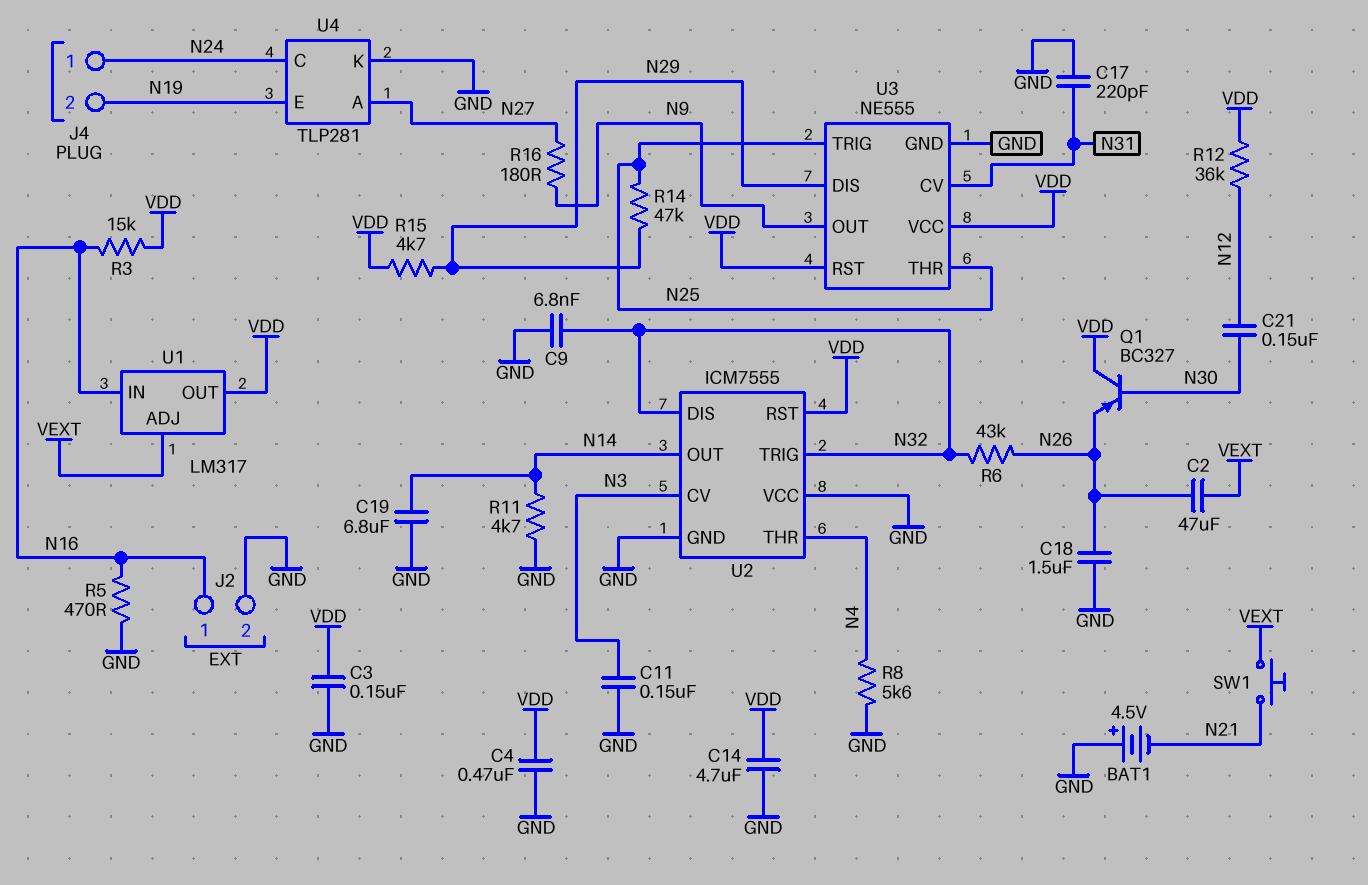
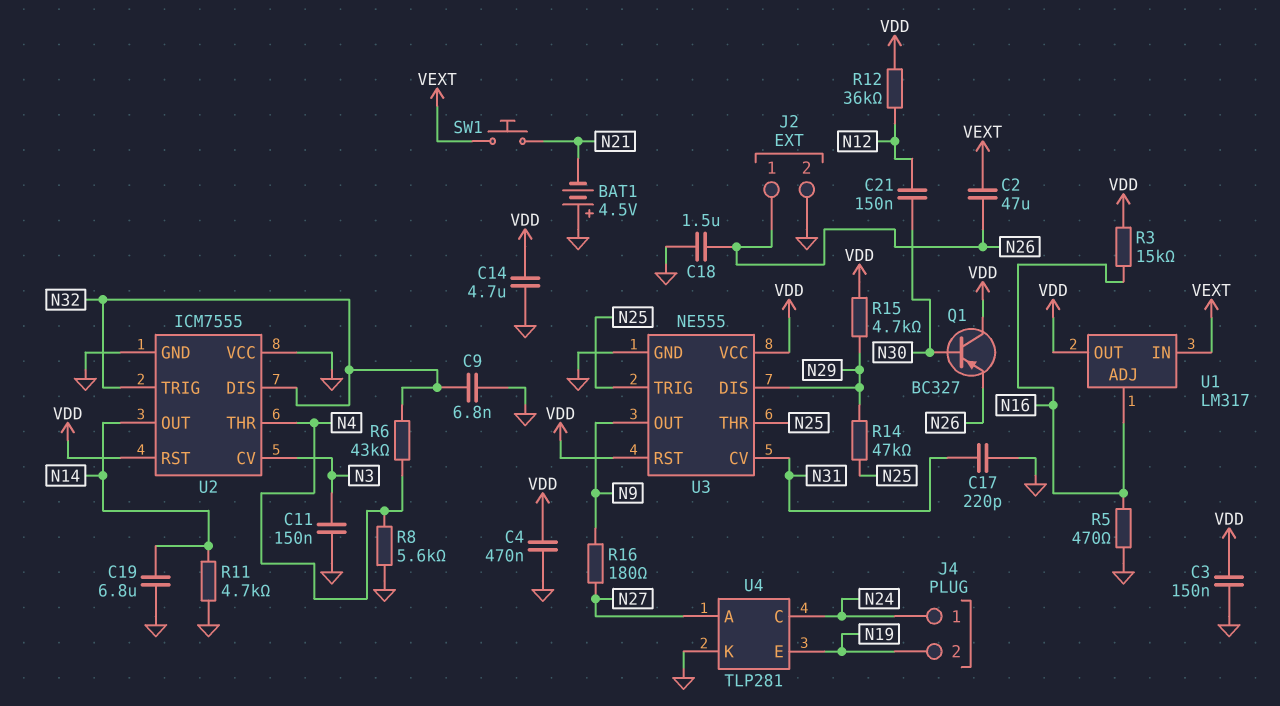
J2 pin 1: N16 -> N26
R6: 43k (N26, N32) -> 43k (N4, N32)
U1 pin ADJ: VEXT -> N16
U1 pin IN: N16 -> VEXT

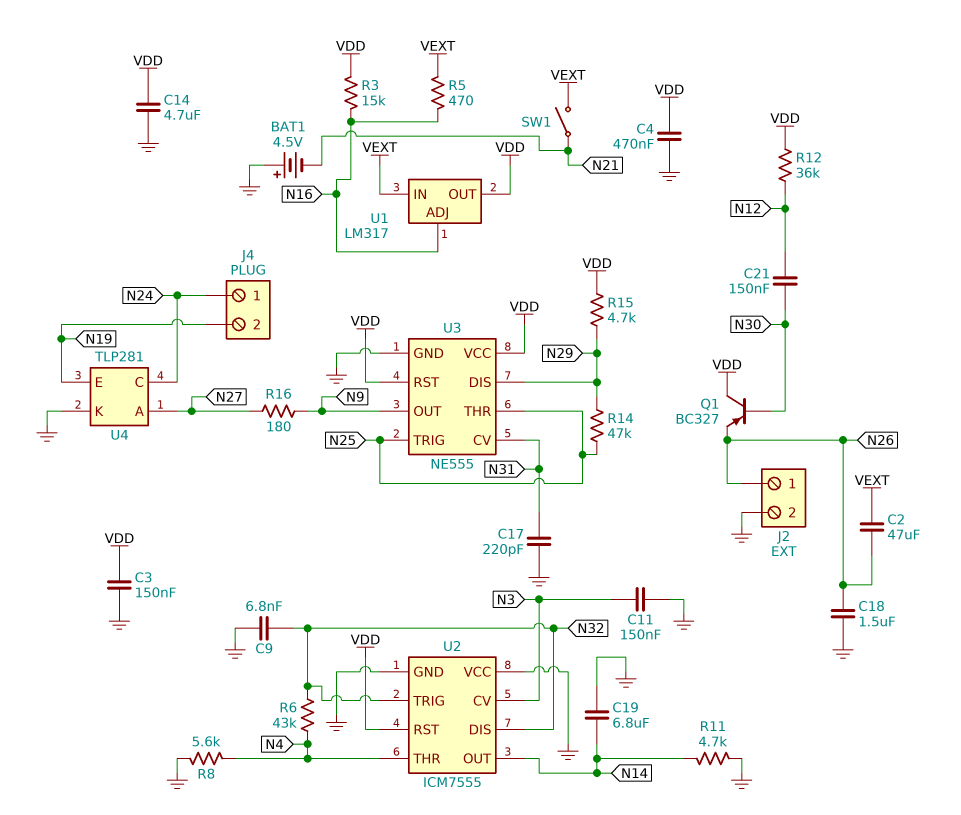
R5: 470 (GND, N16) -> 470 (N16, VEXT)
SW1: button (N21, VEXT) -> switch (N21, VEXT)

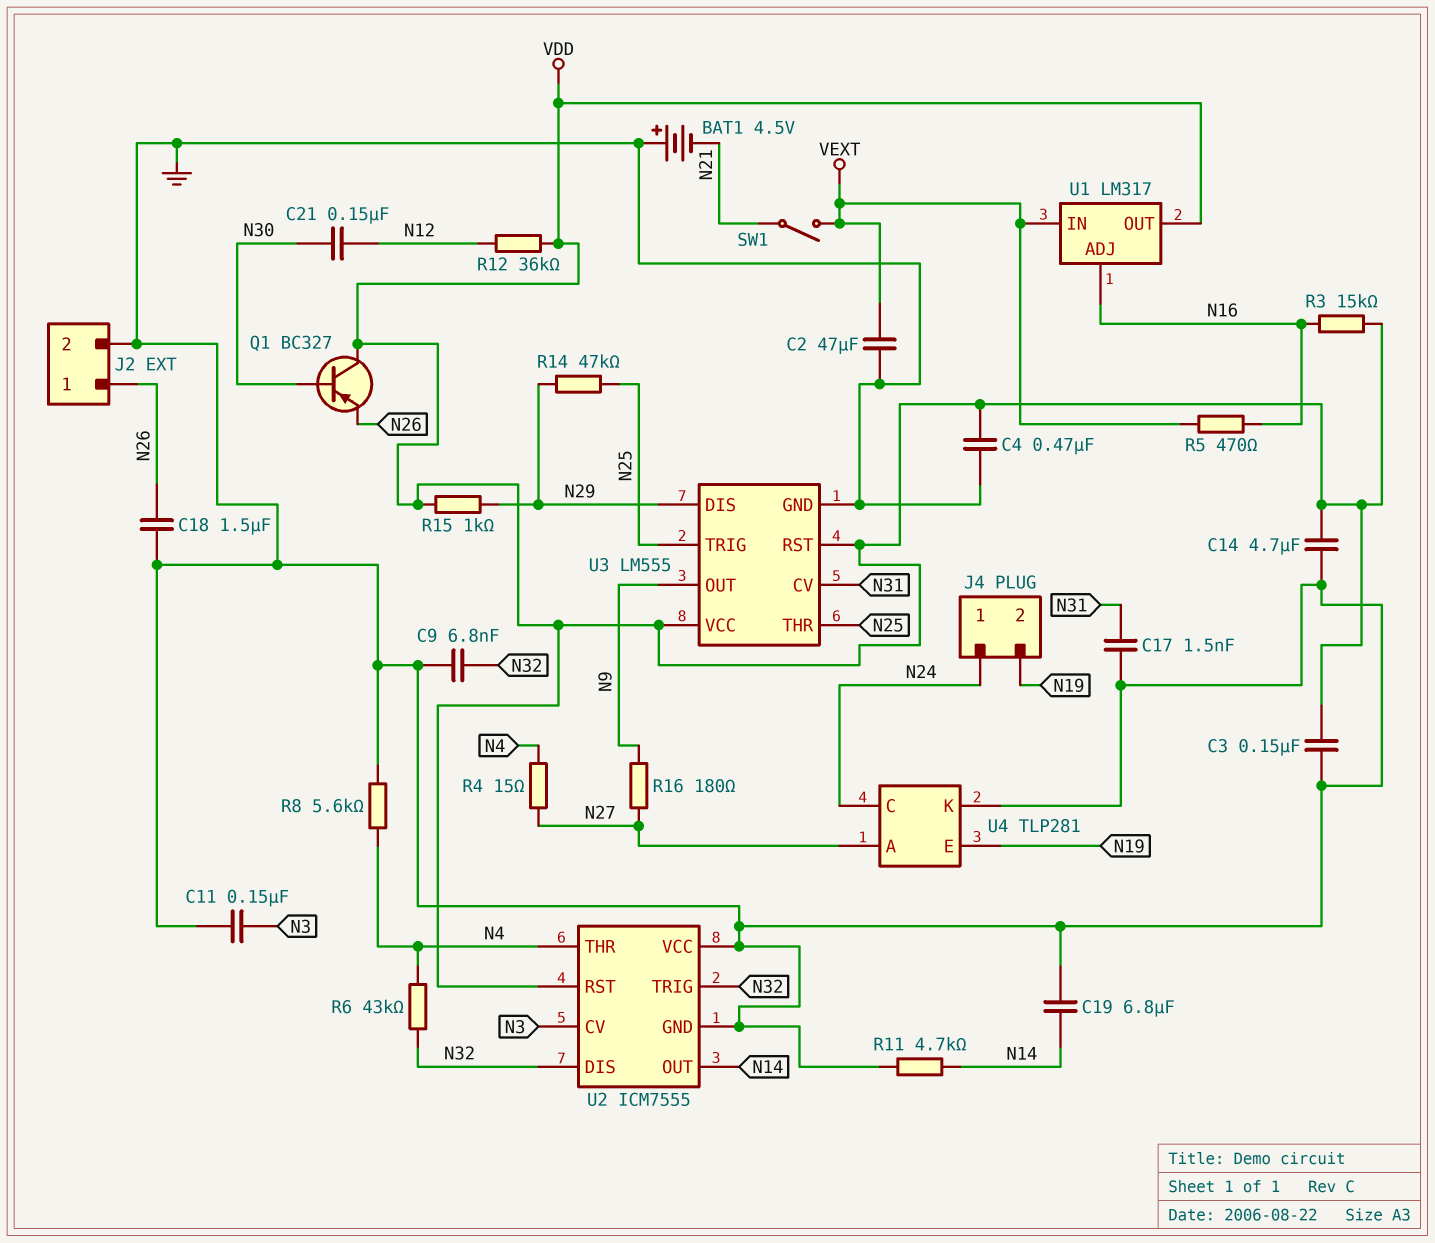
C2: 47uF (N26, VEXT) -> 47uF (GND, VEXT)
C17: 220pF (GND, N31) -> 1.5nF (GND, N31)
R4: none -> 15 (N4, N27)
R15: 4.7k (N29, VDD) -> 1k (N29, VDD)
U3: NE555 -> LM555

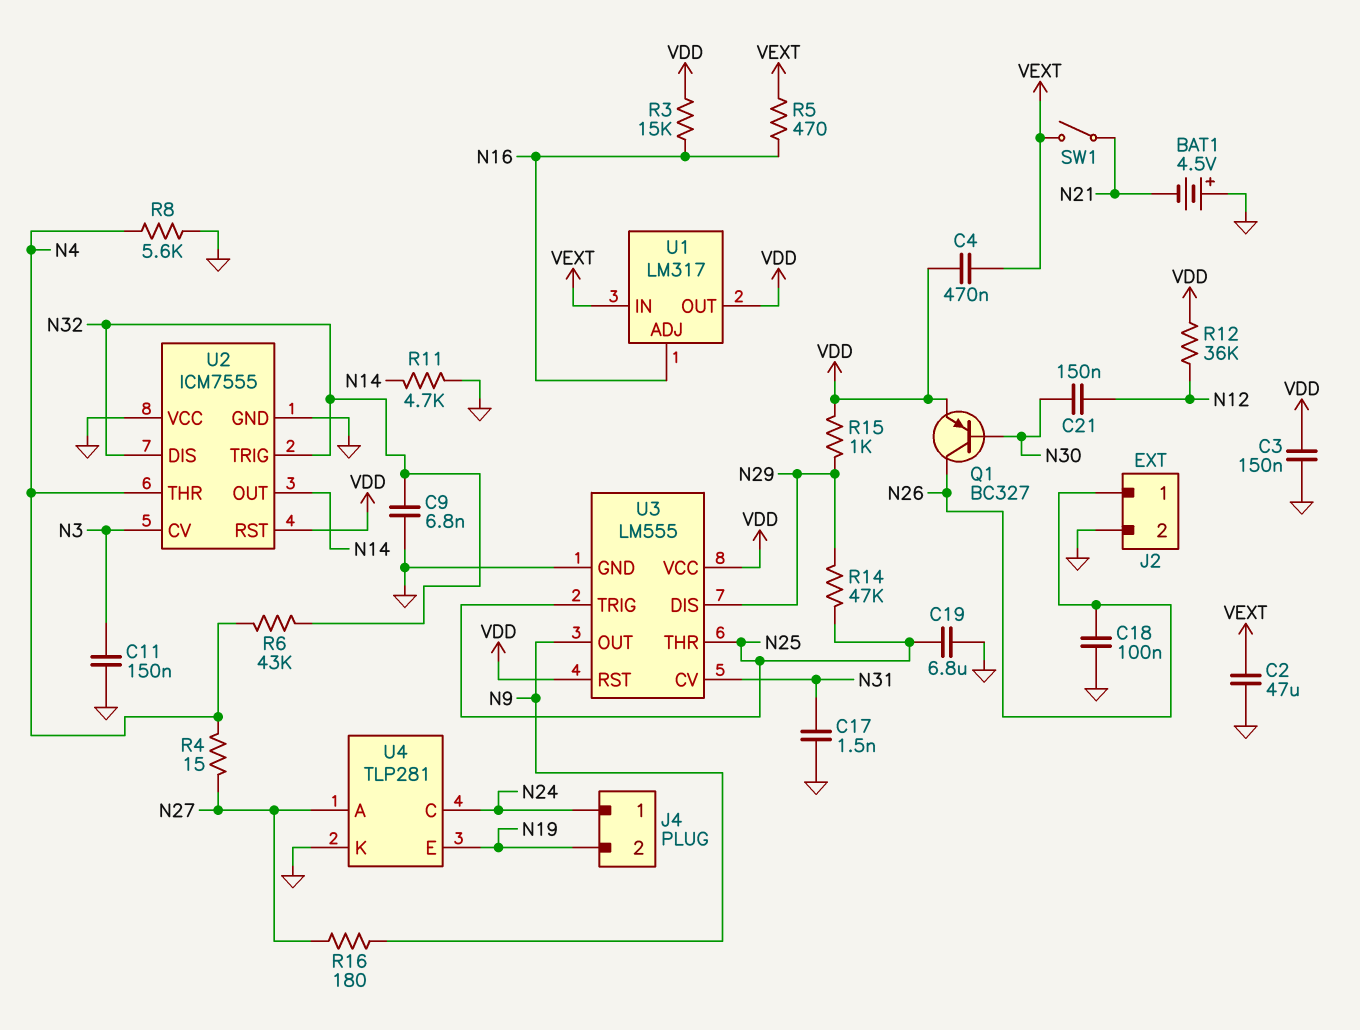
C4: 470nF (GND, VDD) -> 470nF (VDD, VEXT)
C14: 4.7uF (GND, VDD) -> none
C18: 1.5uF (GND, N26) -> 100nF (GND, N26)
C19: 6.8uF (GND, N14) -> 6.8uF (GND, N25)
Q1: PNP BC327 (B N30, C VDD, E N26) -> PNP BC327 (B N30, C N26, E VDD)

